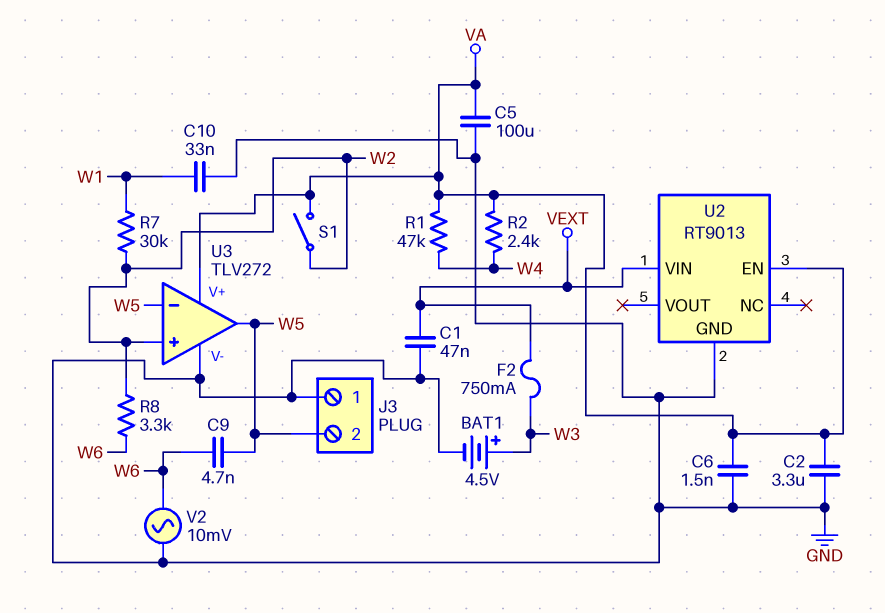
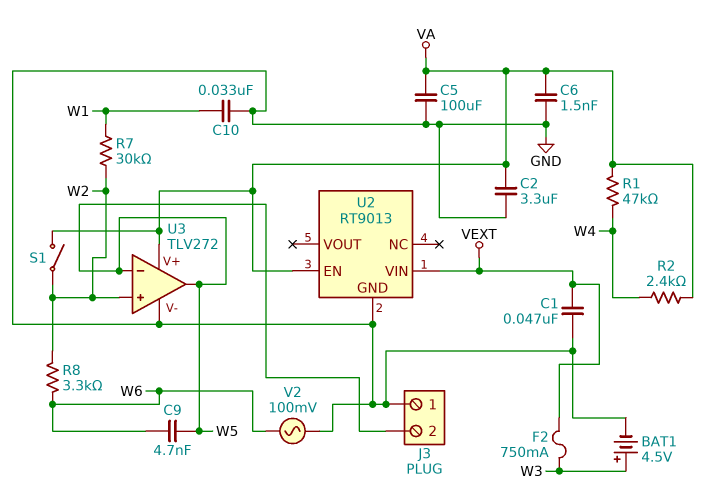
V2: AC 10mV (GND, W6) -> AC 100mV (GND, W6)

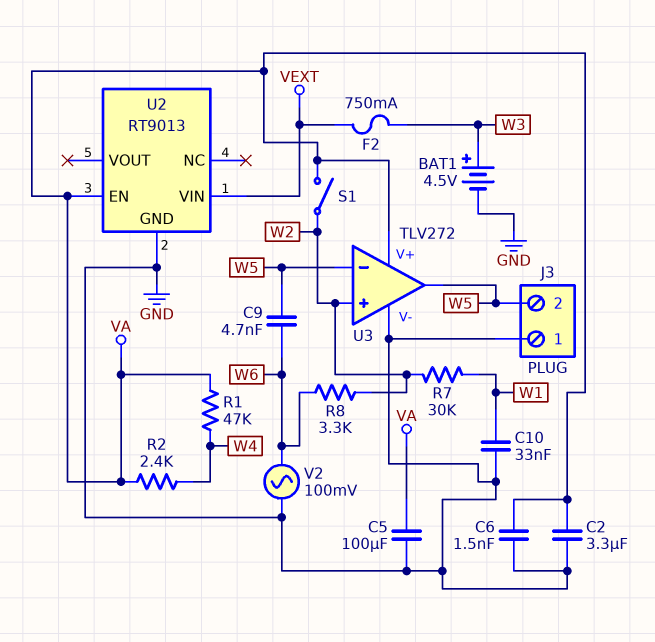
C1: 47nF (GND, VEXT) -> none

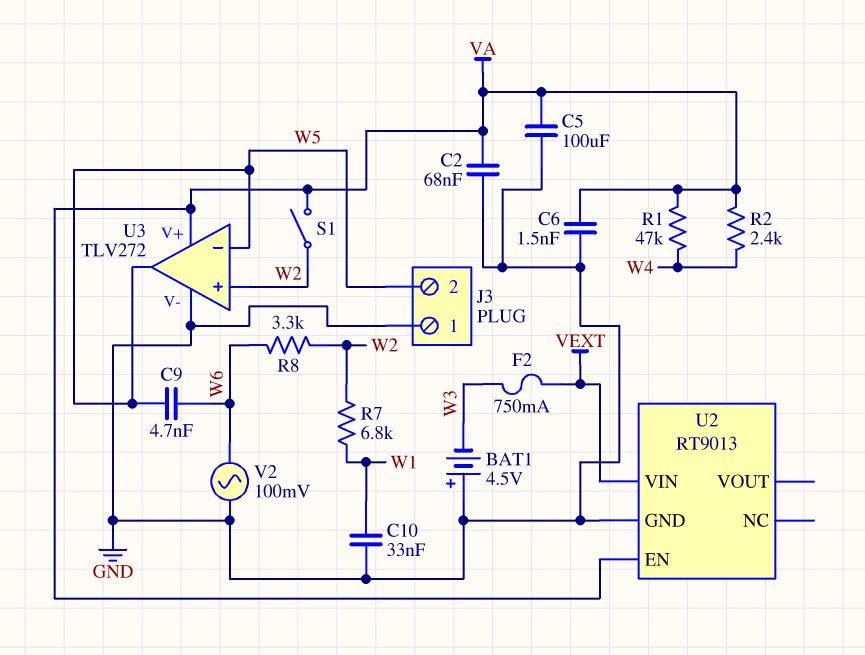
BAT1: 4.5V (plus W3, minus GND) -> 4.5V (plus GND, minus W3)
C2: 3.3uF (GND, VA) -> 68nF (GND, VA)
R7: 30k (W1, W2) -> 6.8k (W1, W2)

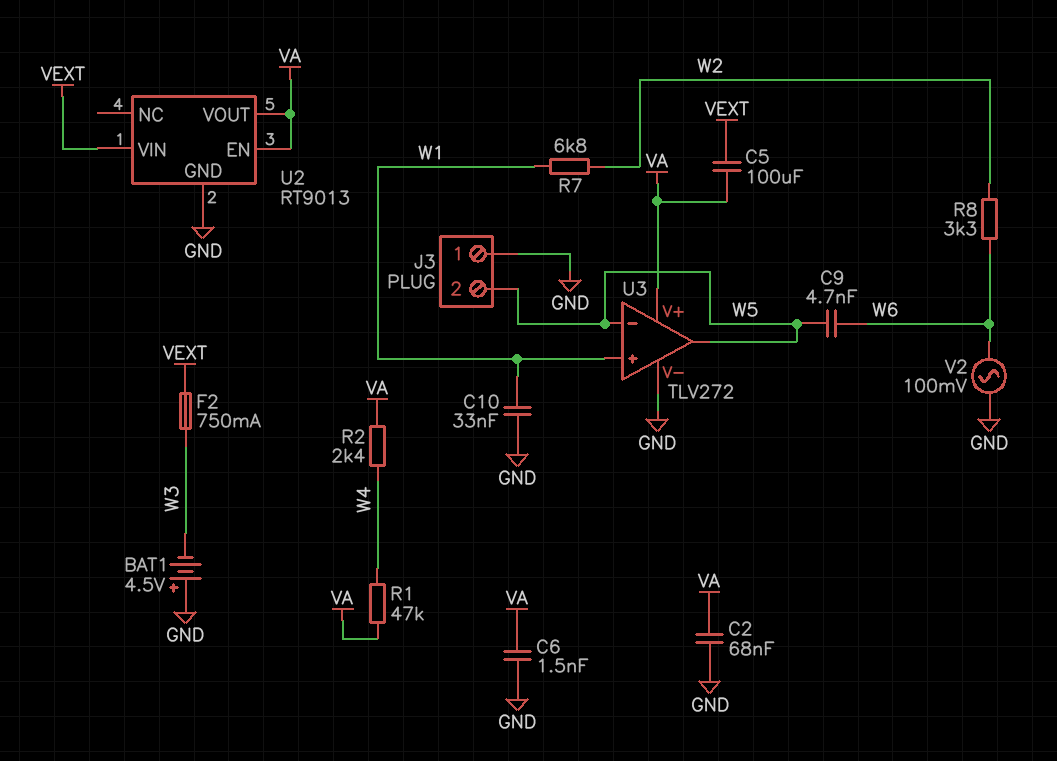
C5: 100uF (GND, VA) -> 100uF (VA, VEXT)
S1: switch (VA, W2) -> none
U2 pin VOUT: none -> VA
U3 pin in+: W2 -> W1

